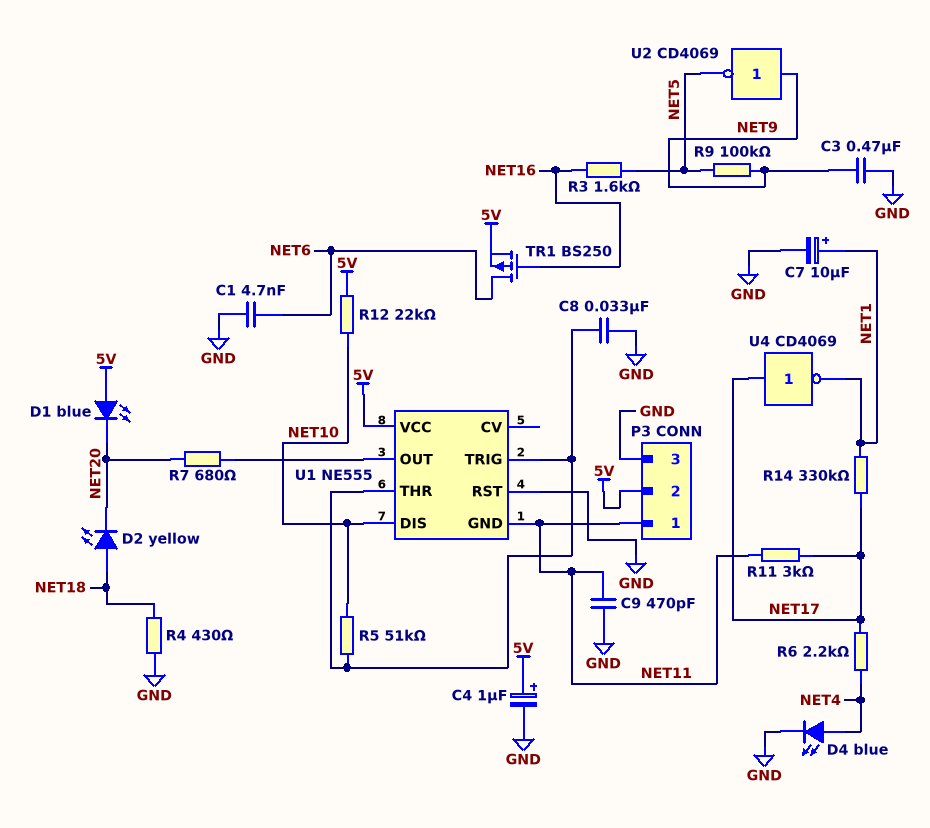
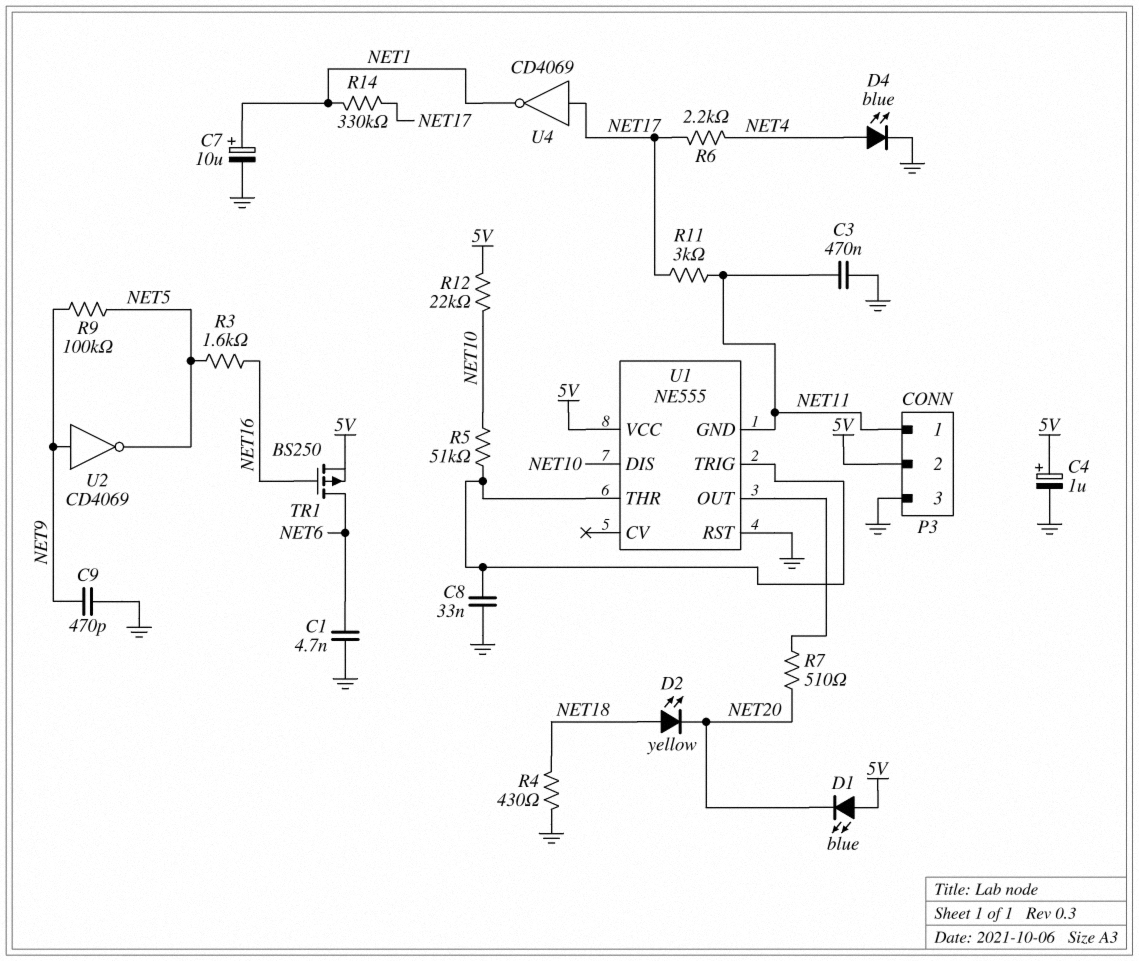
C3: 470nF (GND, NET9) -> 470nF (GND, NET11)
C9: 470pF (GND, NET11) -> 470pF (GND, NET9)
R7: 680 (NET20, U1/OUT) -> 510 (NET20, U1/OUT)

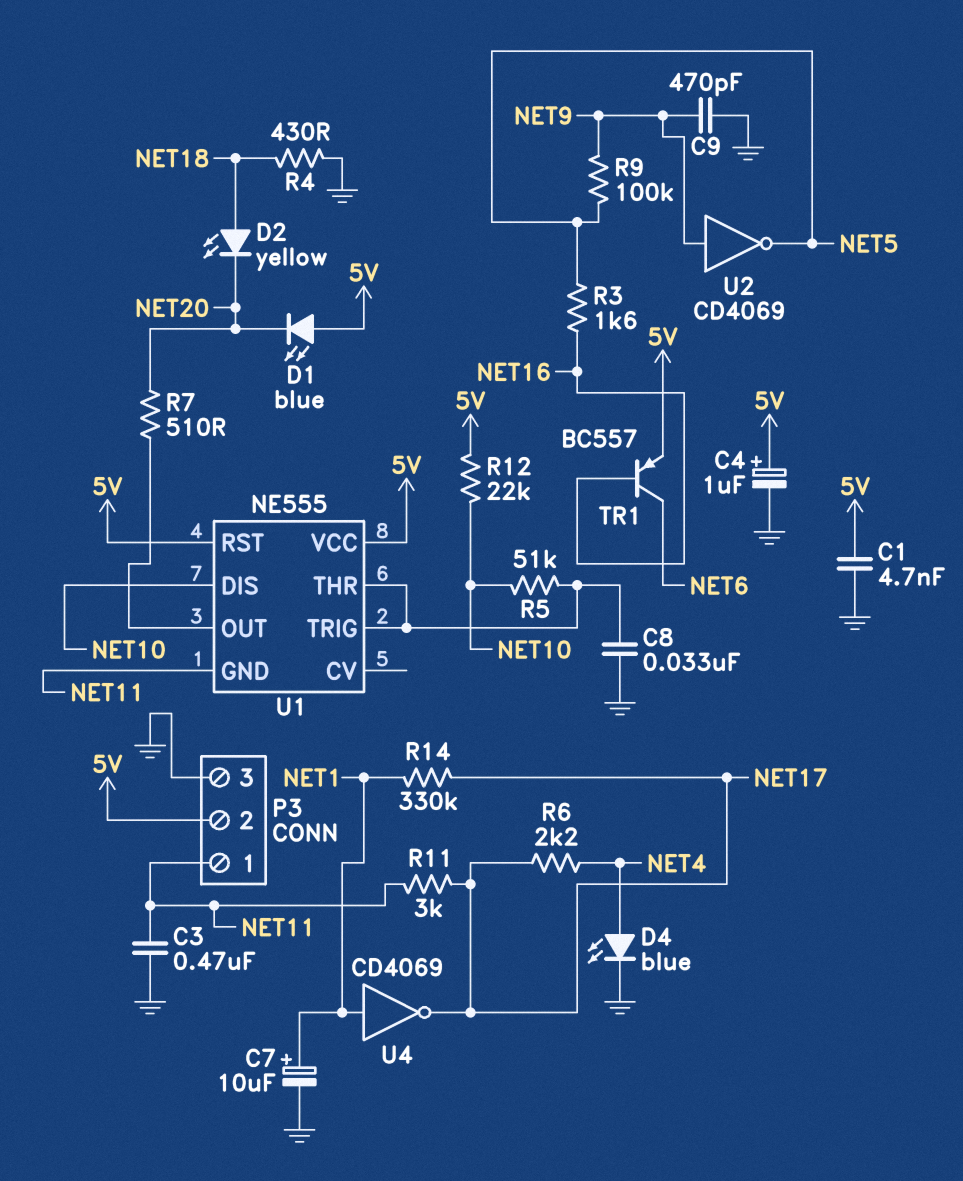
C1: 4.7nF (GND, NET6) -> 4.7nF (5V, GND)
TR1: PMOS BS250 (G NET16, D NET6, S 5V) -> PNP BC557 (B NET16, C NET6, E 5V)
U1 pin RST: GND -> 5V
U4: NOT CD4069 (in NET17, out NET1) -> NOT CD4069 (in NET1, out NET17)

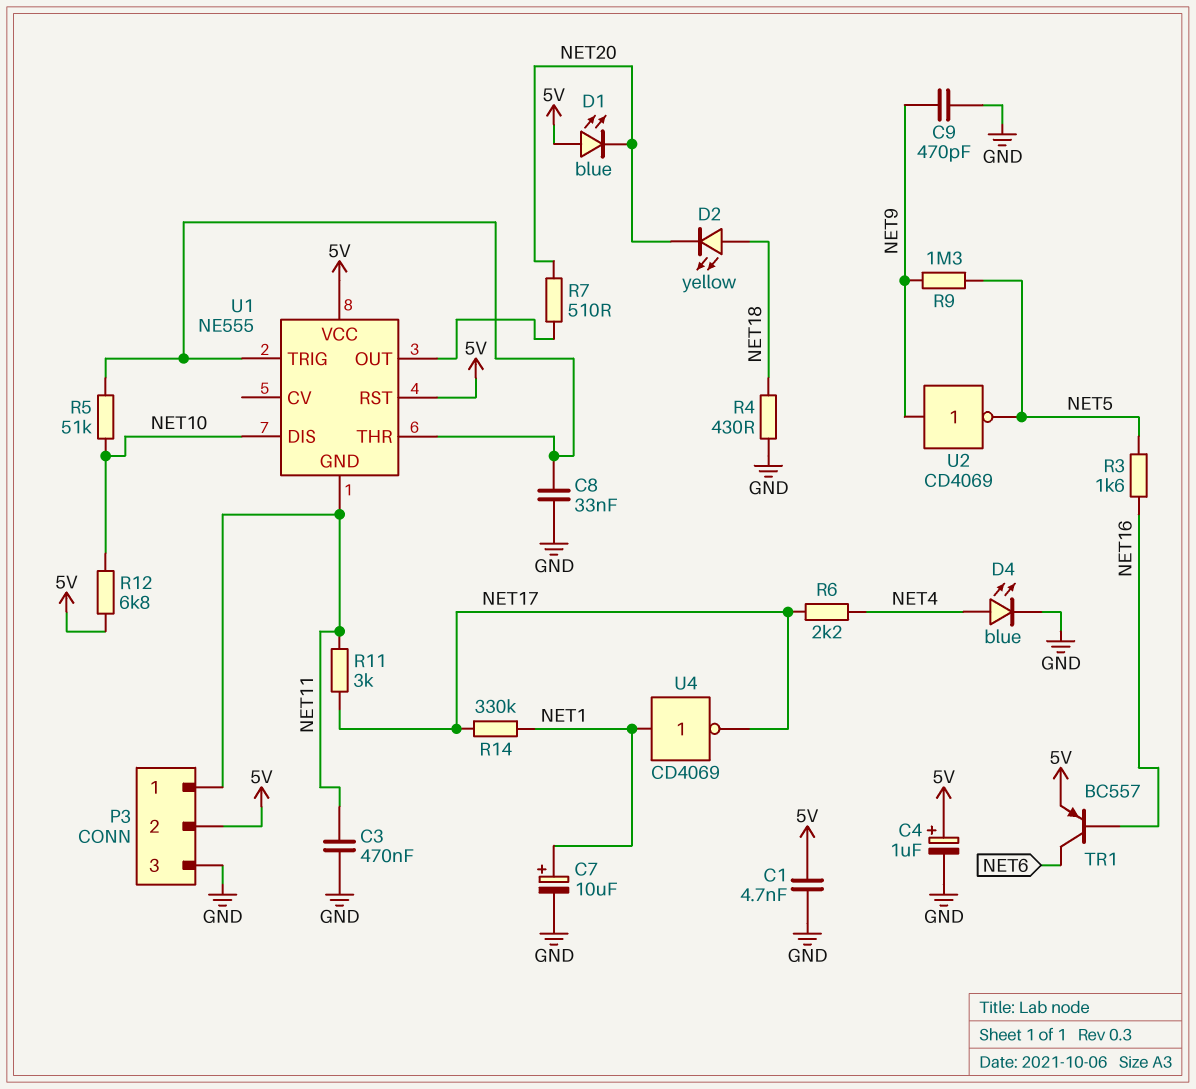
R9: 100k (NET5, NET9) -> 1.3M (NET5, NET9)
R12: 22k (5V, NET10) -> 6.8k (5V, NET10)

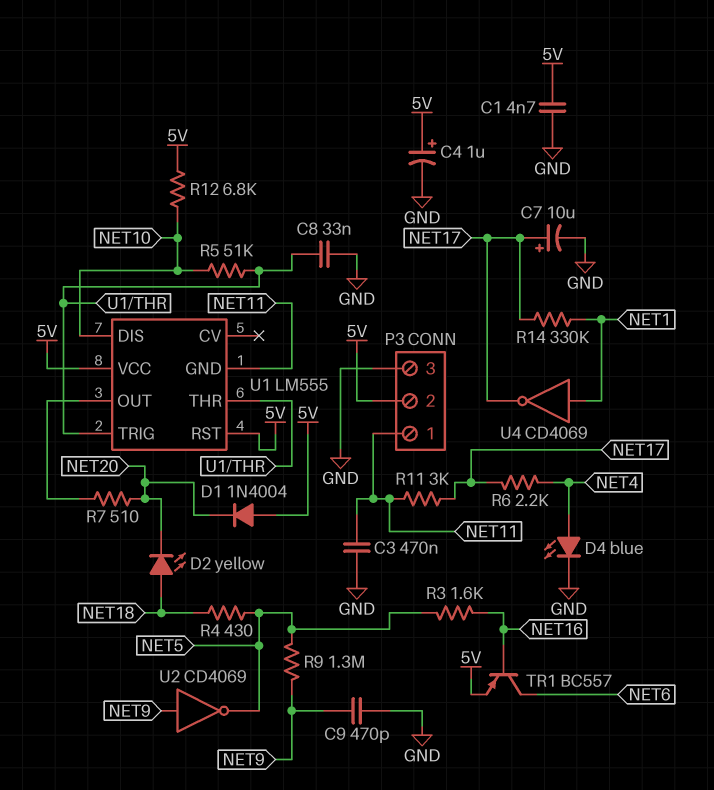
C7: 10uF (plus NET1, minus GND) -> 10uF (plus NET17, minus GND)
D1: LED blue (A 5V, K NET20) -> diode 1N4004 (A 5V, K NET20)
R4: 430 (GND, NET18) -> 430 (NET5, NET18)
U1: NE555 -> LM555

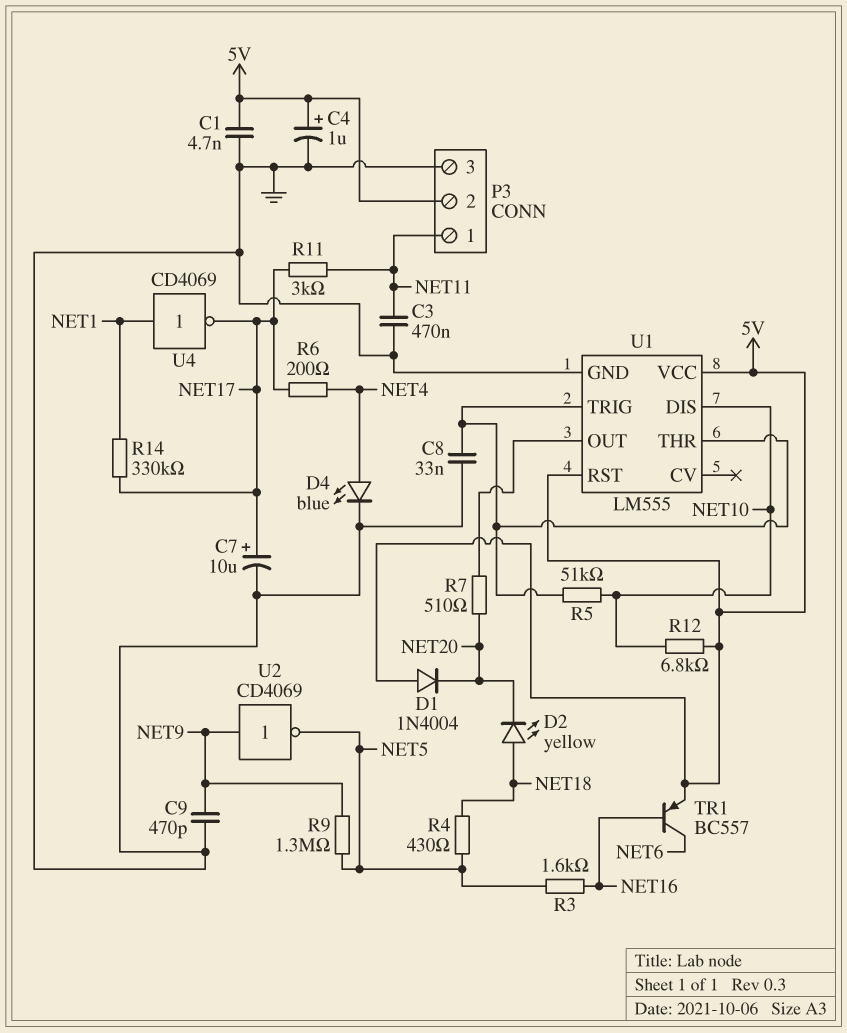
R6: 2.2k (NET4, NET17) -> 200 (NET4, NET17)
U1 pin GND: NET11 -> GND

